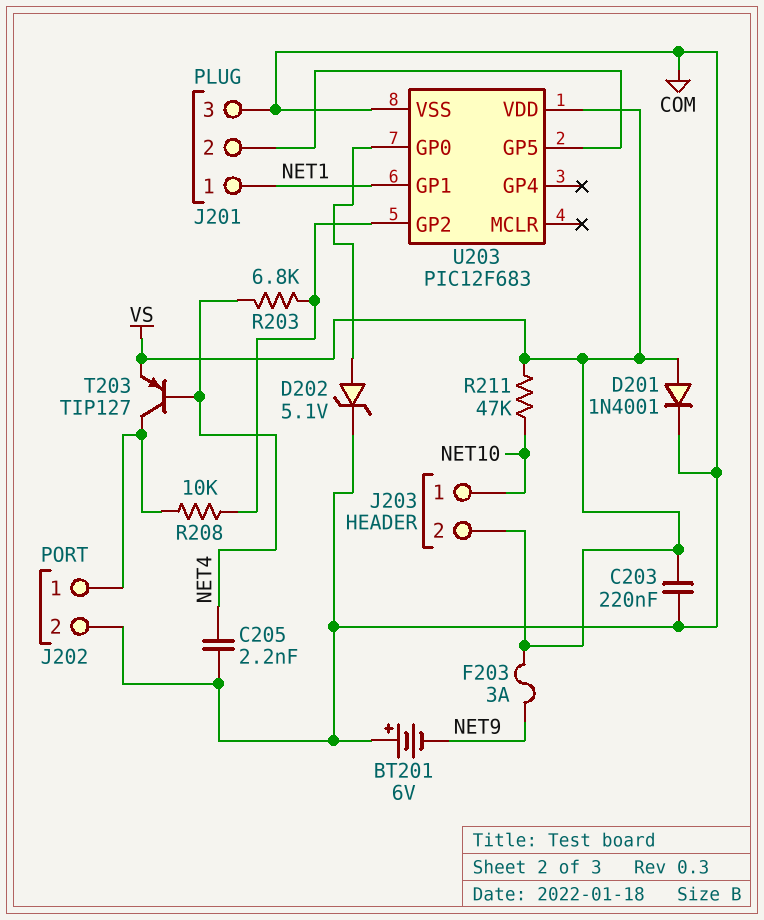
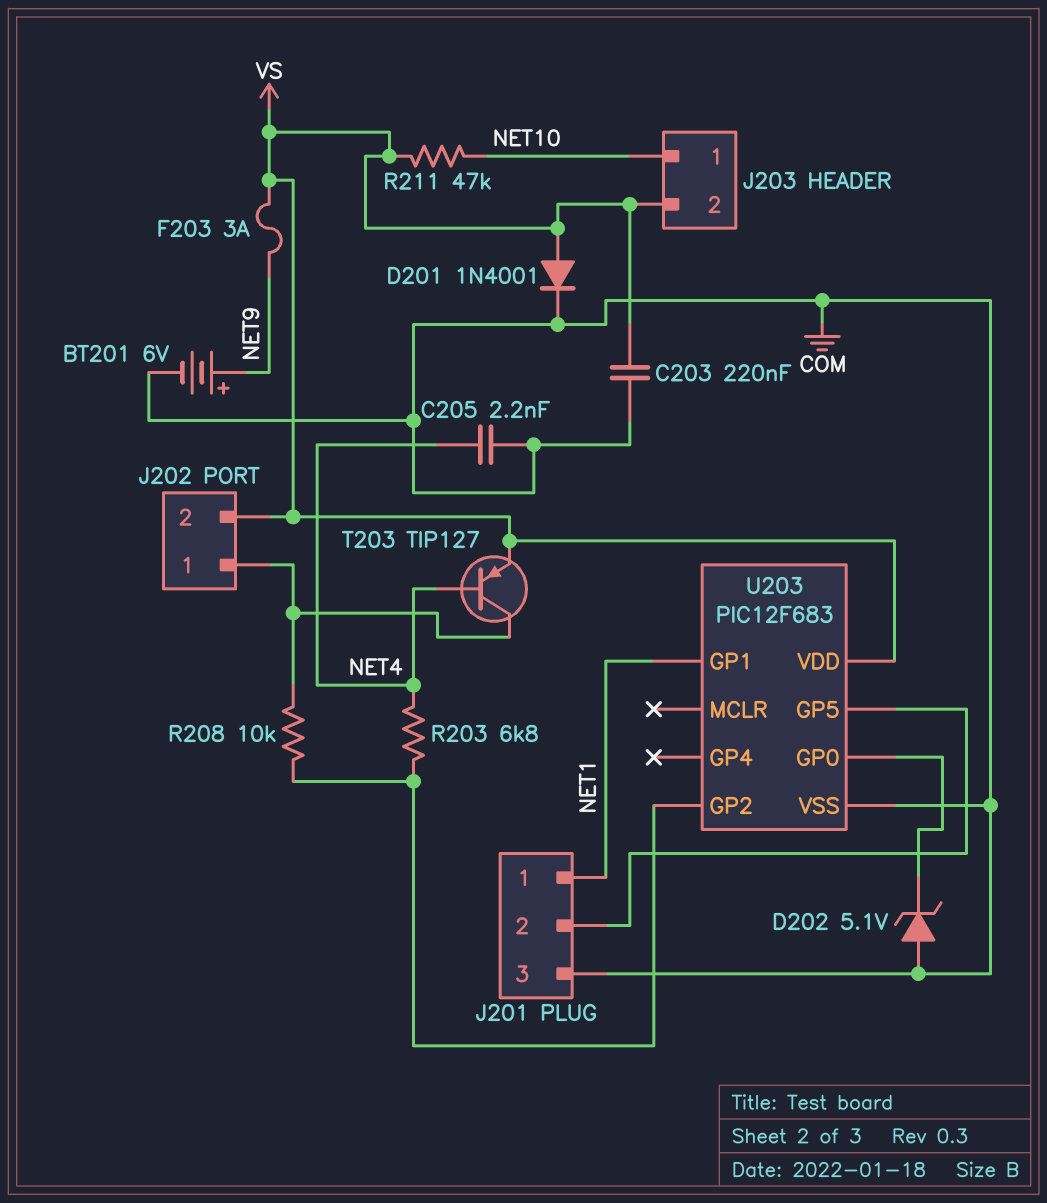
BT201: 6V (plus COM, minus NET9) -> 6V (plus NET9, minus COM)
D202: zener 5.1V (A U203/GP0, K COM) -> zener 5.1V (A COM, K U203/GP0)
J202 pin 2: COM -> VS

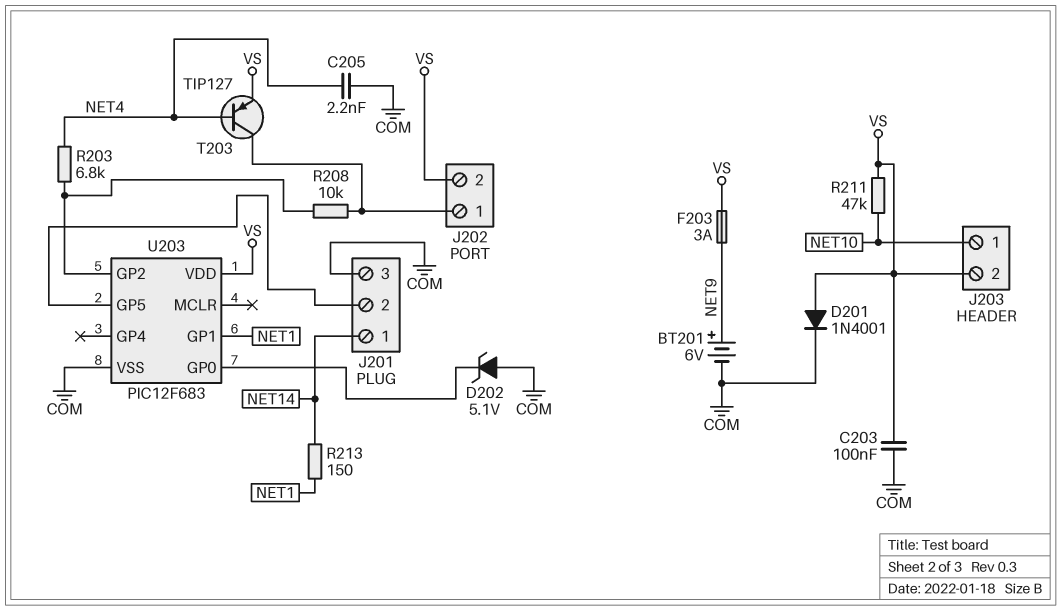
C203: 220nF (COM, VS) -> 100nF (COM, VS)
J201 pin 1: NET1 -> NET14
R213: none -> 150 (NET1, NET14)

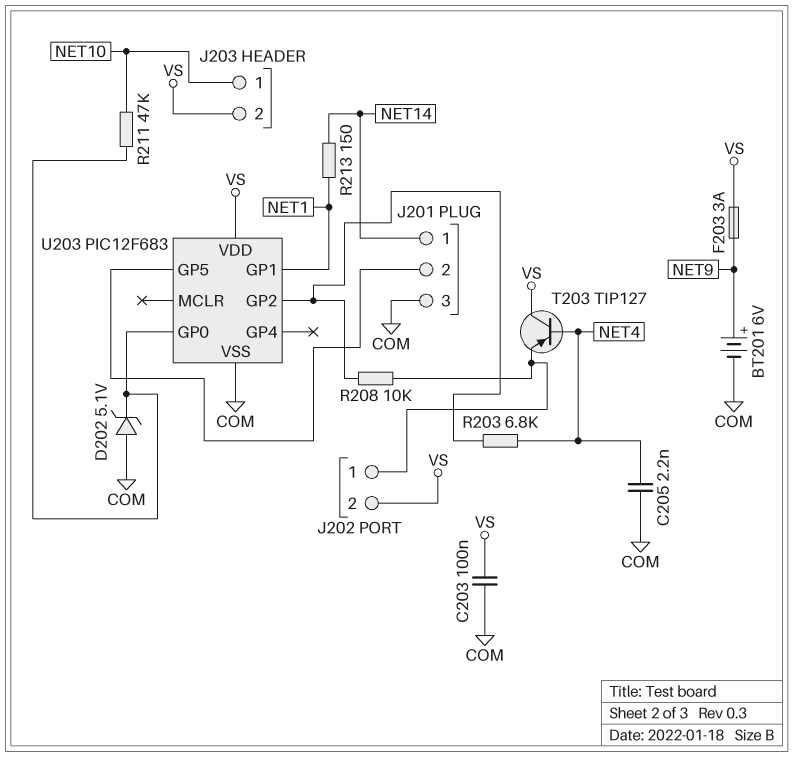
D201: diode 1N4001 (A VS, K COM) -> none
R211: 47k (NET10, VS) -> 47k (NET10, U203/GP0)
T203: PNP TIP127 (B NET4, C J202/1, E VS) -> PNP TIP127 (B NET4, C VS, E J202/1)

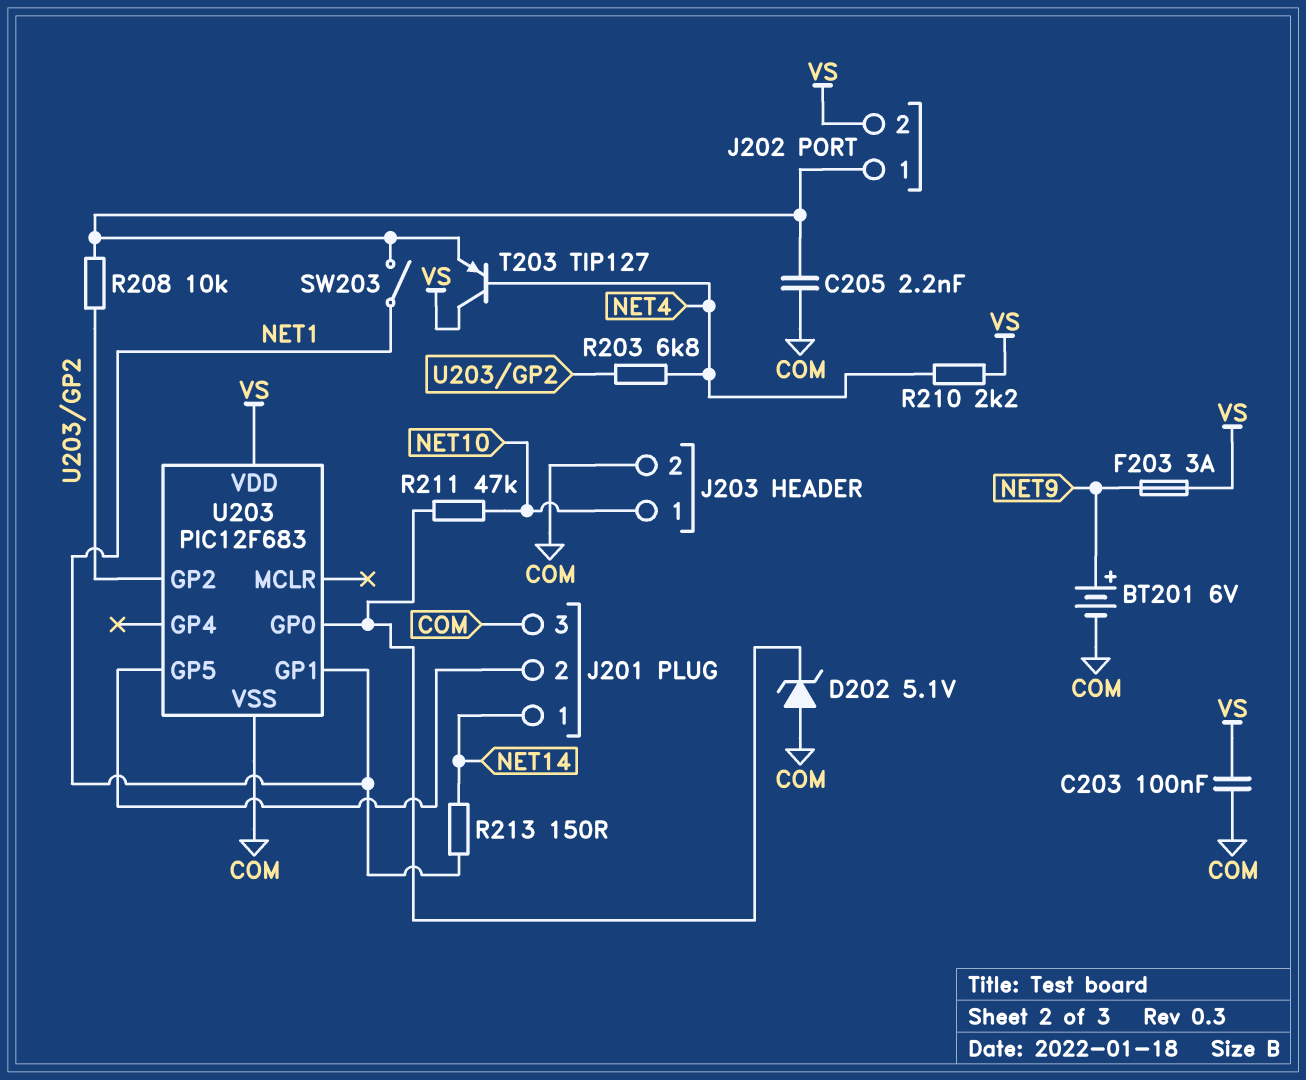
C205: 2.2nF (COM, NET4) -> 2.2nF (COM, J202/1)
J203 pin 2: VS -> COM
R210: none -> 2.2k (NET4, VS)
SW203: none -> switch (J202/1, NET1)

